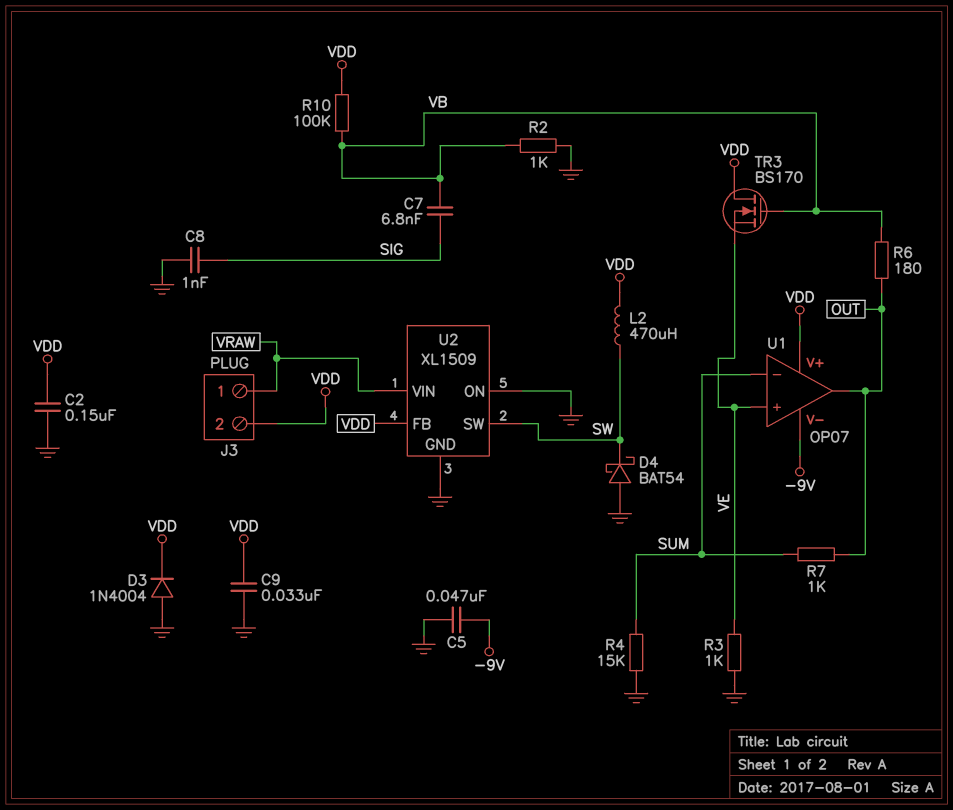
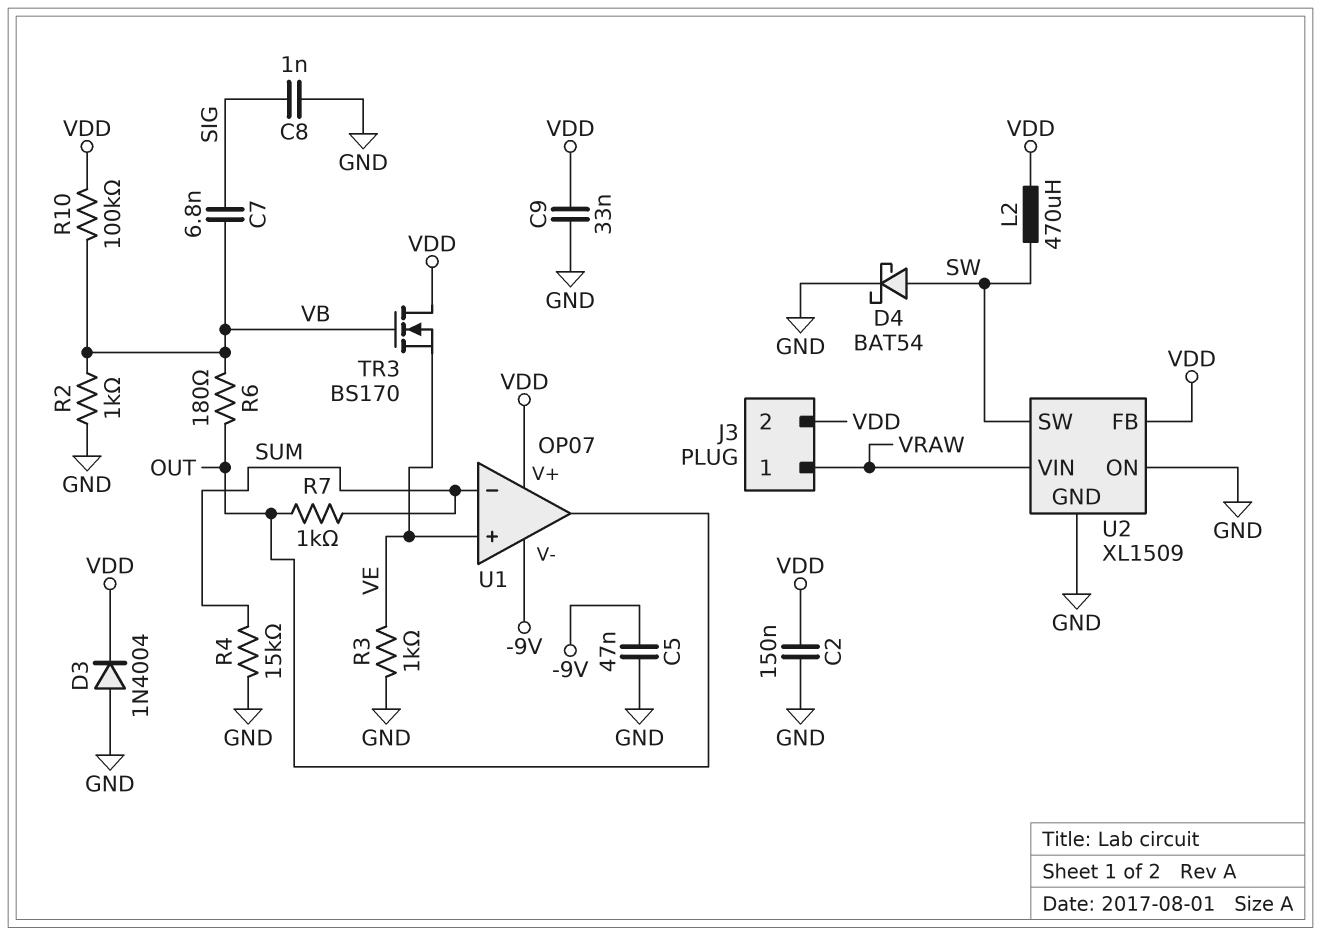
D4: schottky BAT54 (A GND, K SW) -> schottky BAT54 (A SW, K GND)

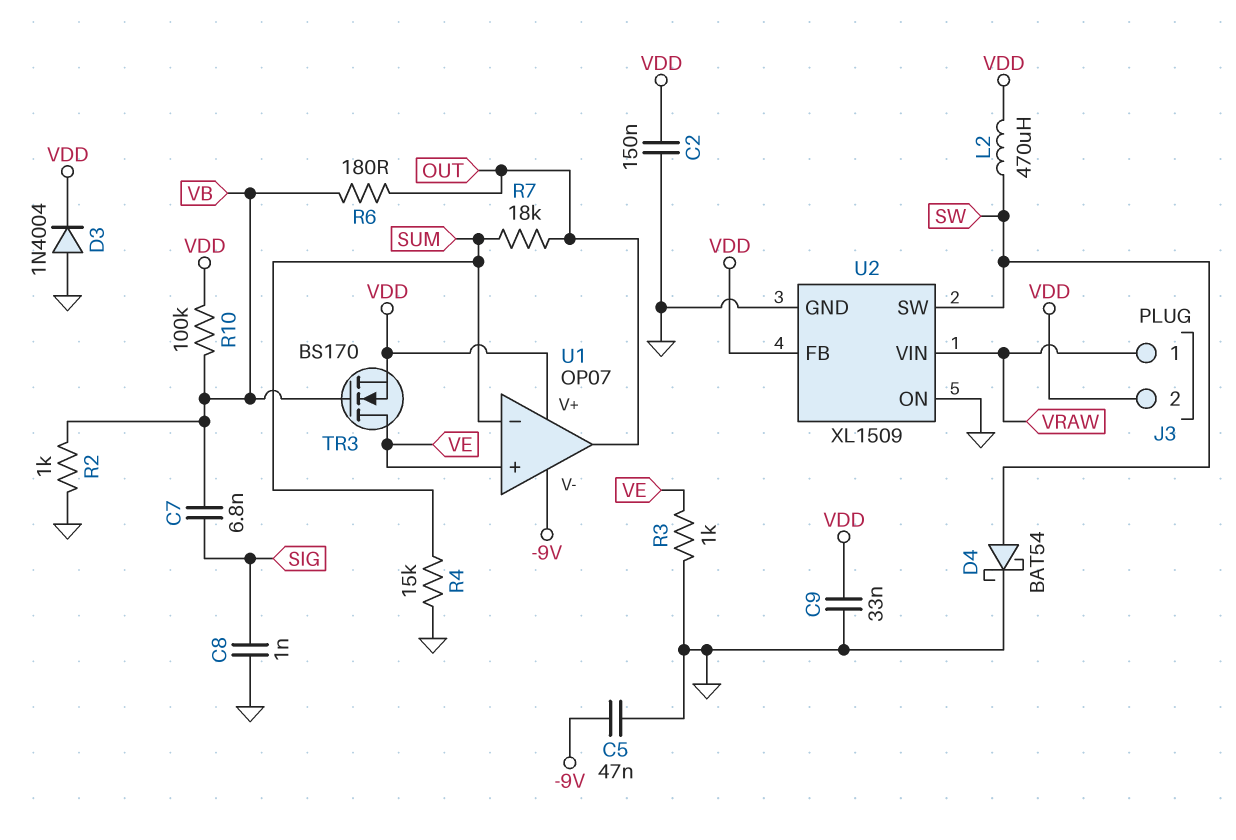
R7: 1k (OUT, SUM) -> 18k (OUT, SUM)
TR3: NMOS BS170 (G VB, D VDD, S VE) -> NMOS BS170 (G VB, D VE, S VDD)

